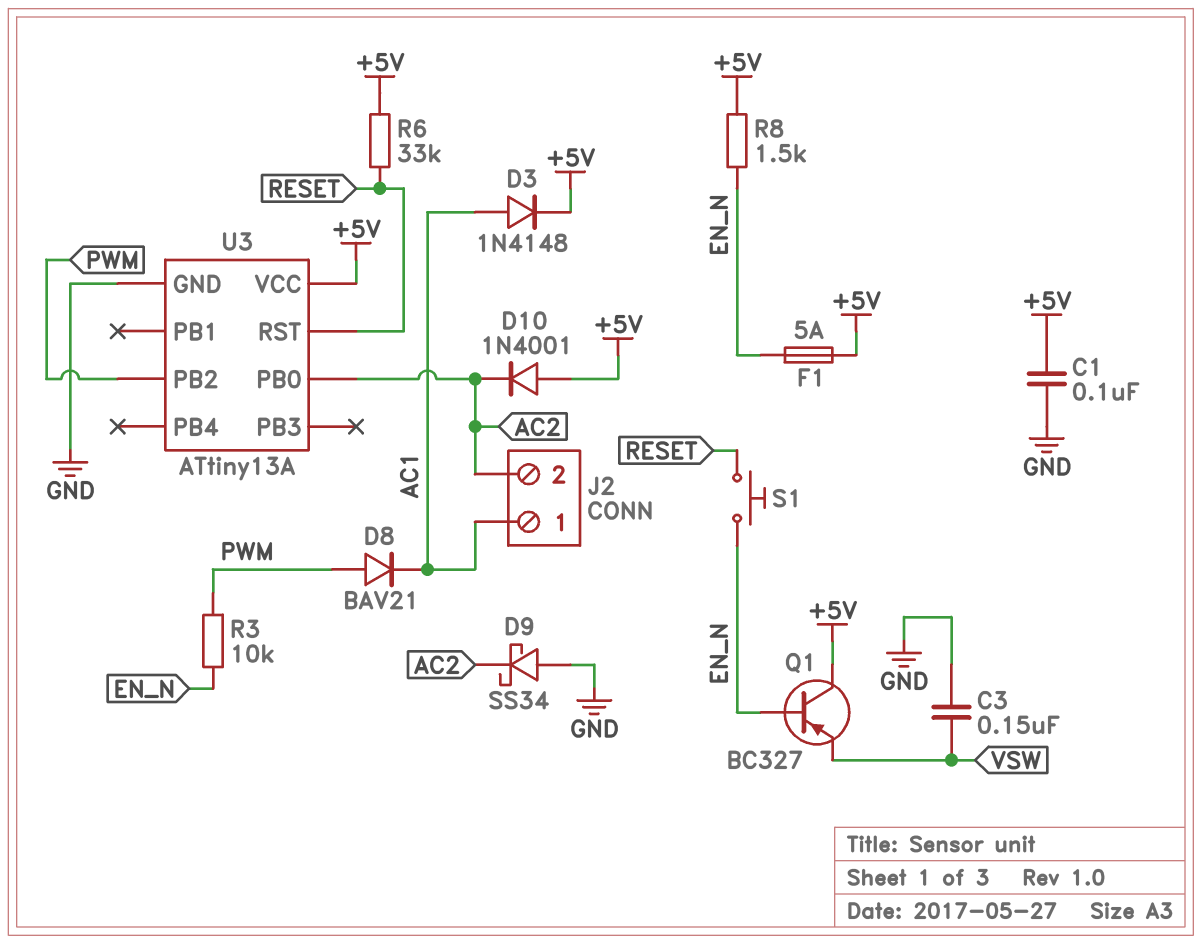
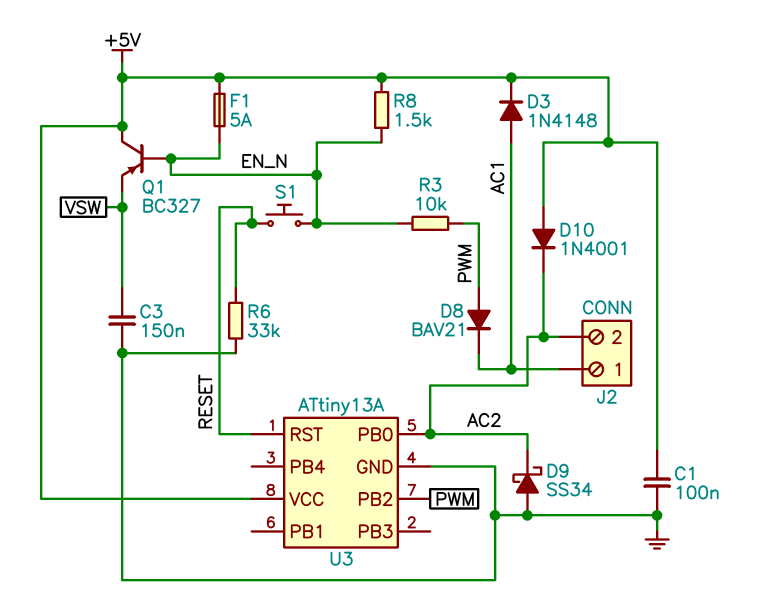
R6: 33k (+5V, RESET) -> 33k (GND, RESET)

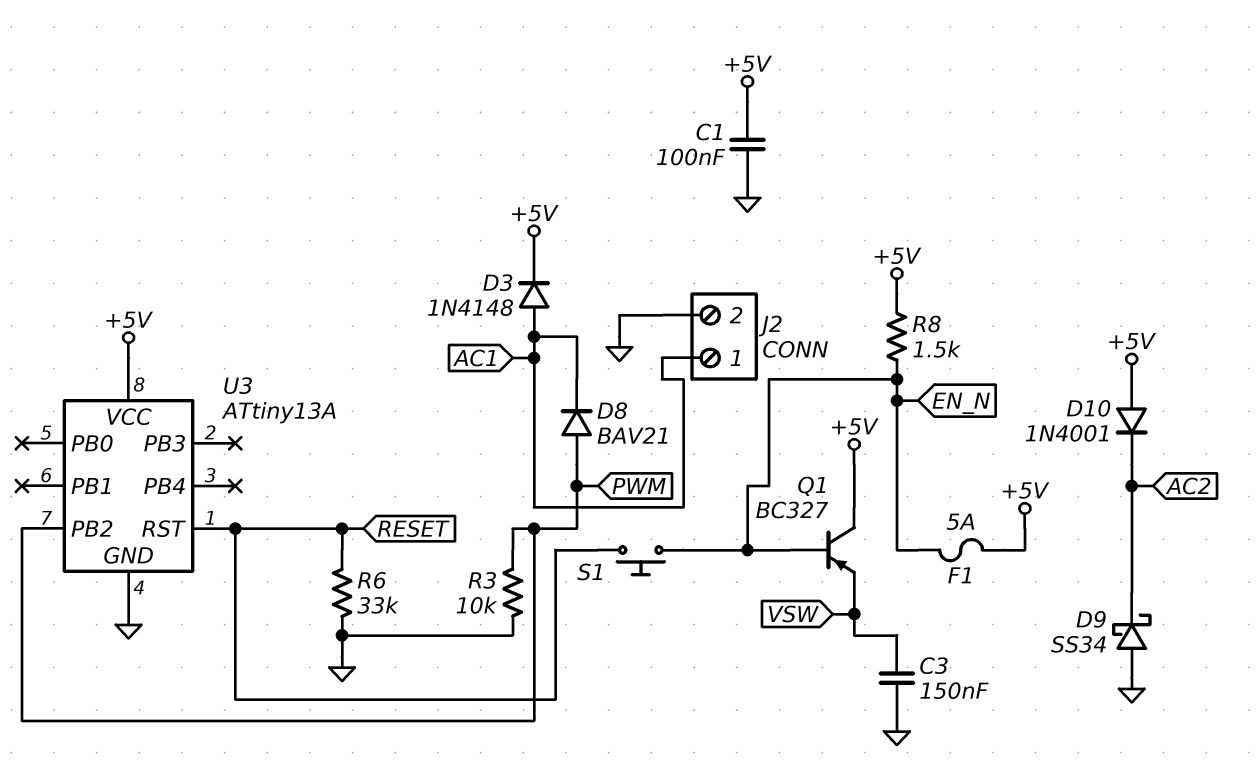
J2 pin 2: AC2 -> GND
R3: 10k (EN_N, PWM) -> 10k (GND, PWM)
U3 pin PB0: AC2 -> none

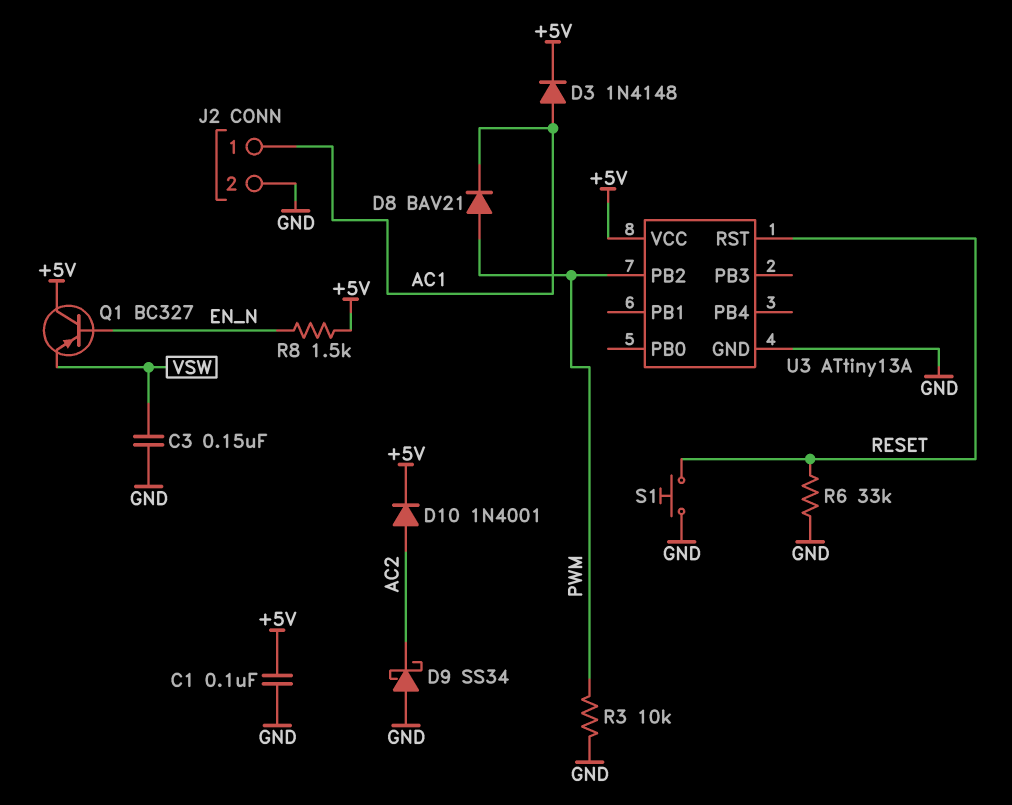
D10: diode 1N4001 (A +5V, K AC2) -> diode 1N4001 (A AC2, K +5V)
F1: 5A (+5V, EN_N) -> none
S1: button (EN_N, RESET) -> button (GND, RESET)

